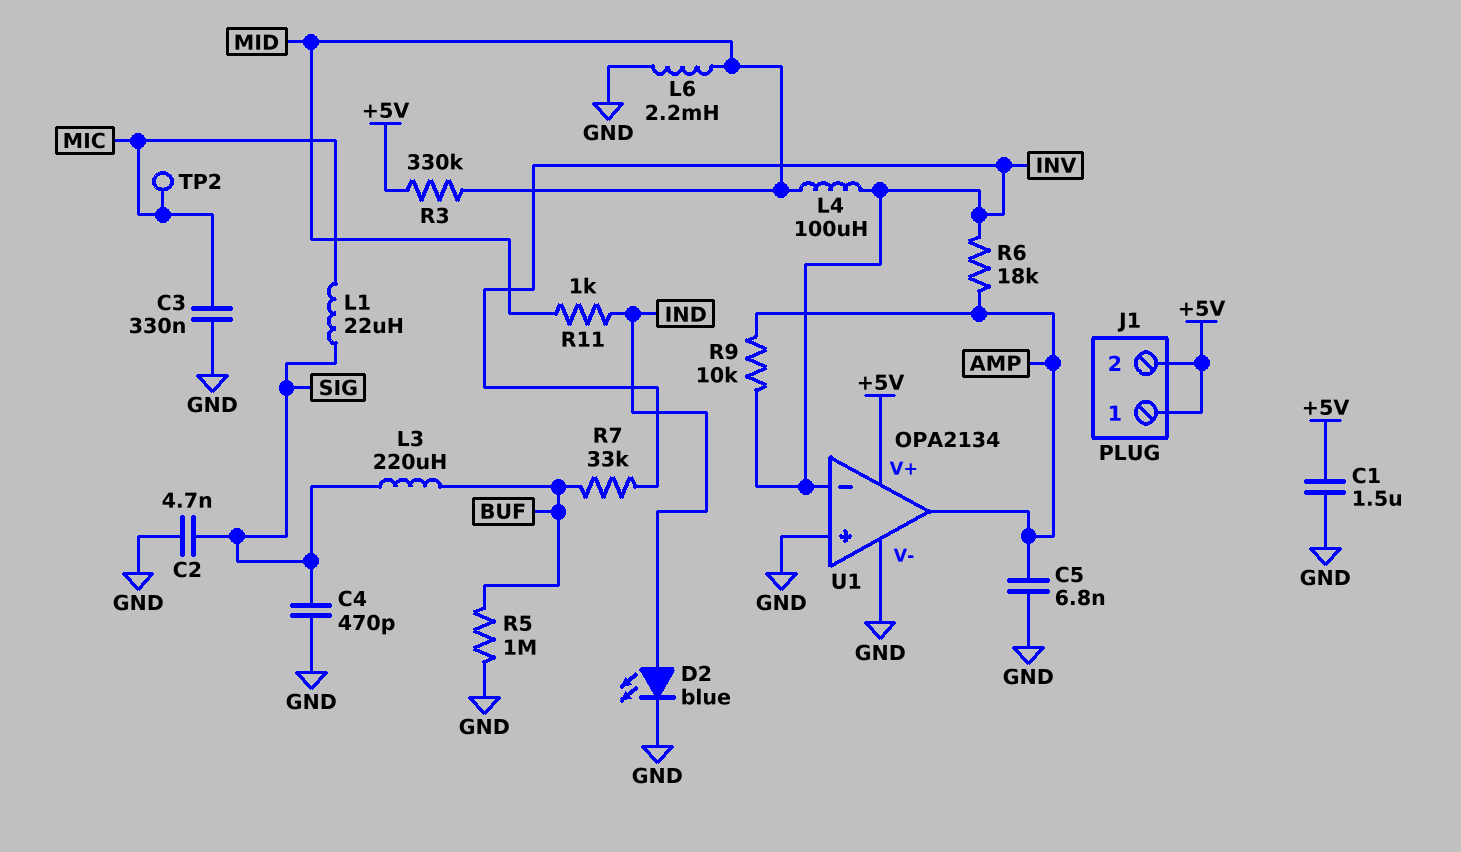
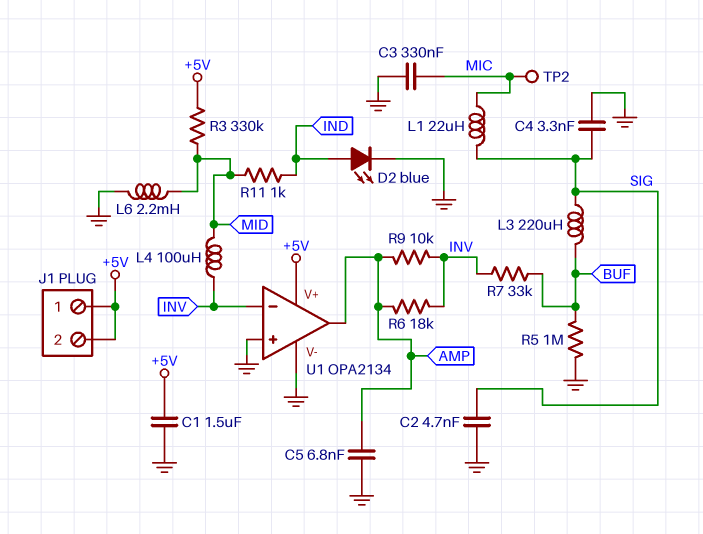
C4: 470pF (GND, SIG) -> 3.3nF (GND, SIG)

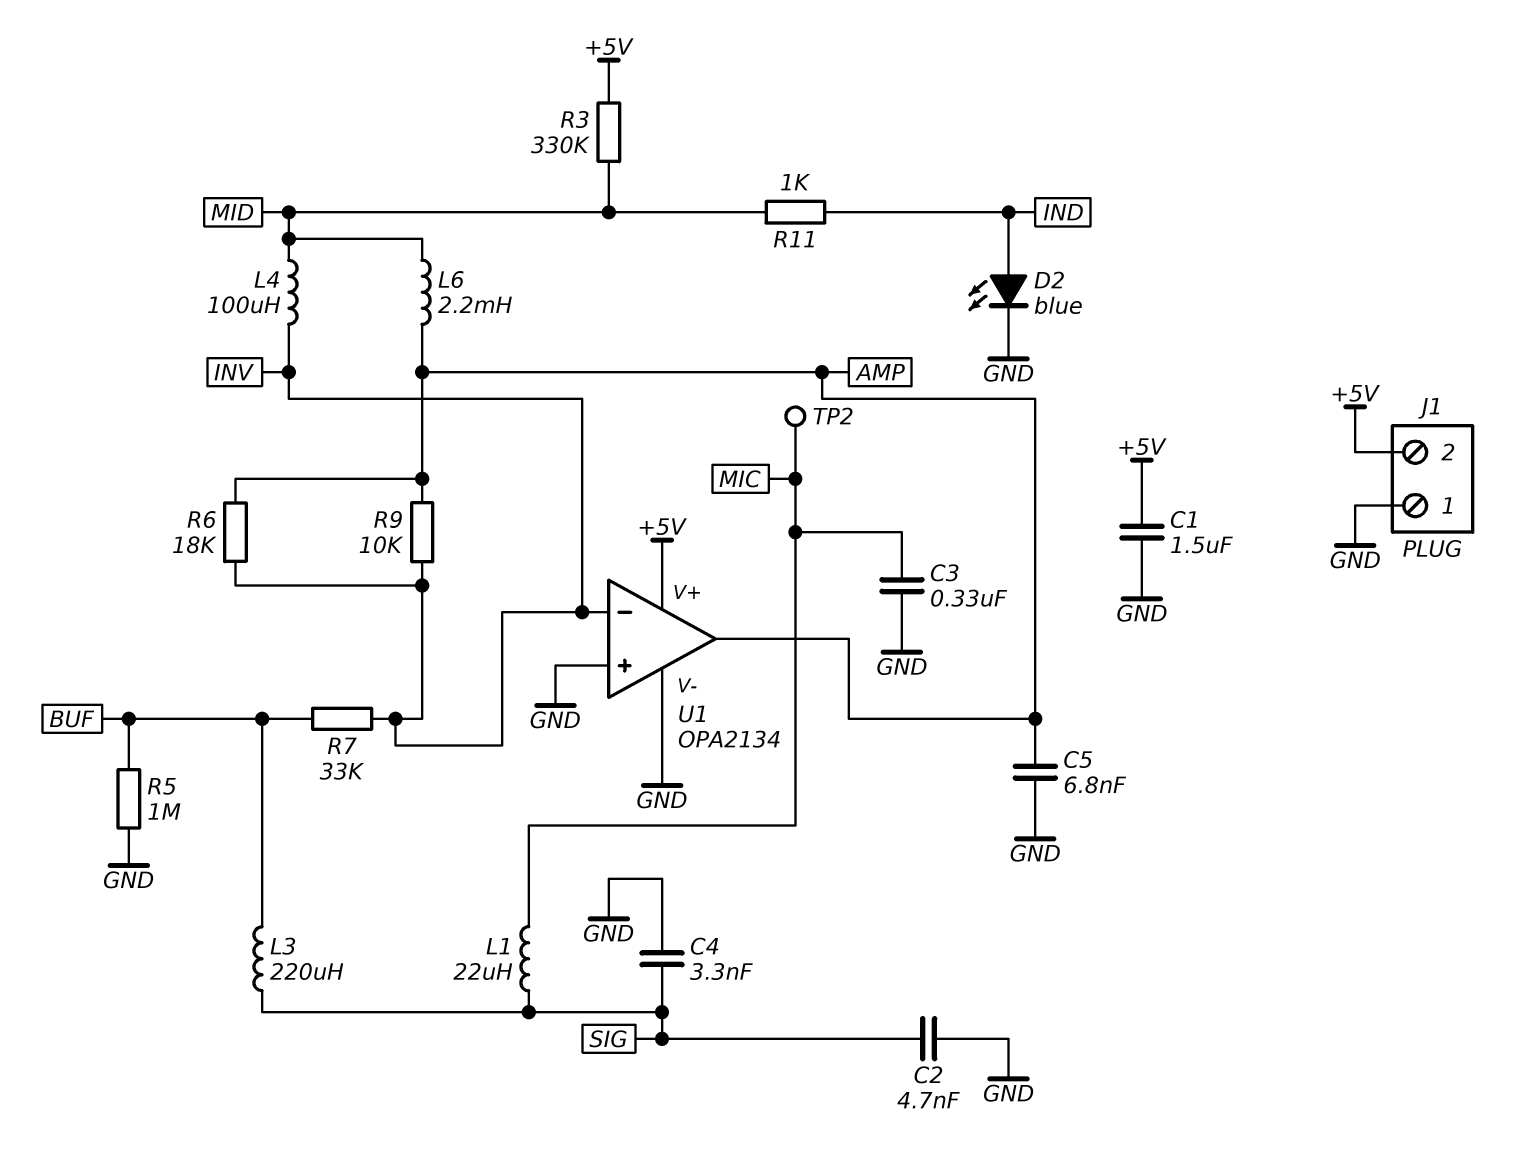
J1 pin 1: +5V -> GND
L6: 2.2mH (GND, MID) -> 2.2mH (AMP, MID)

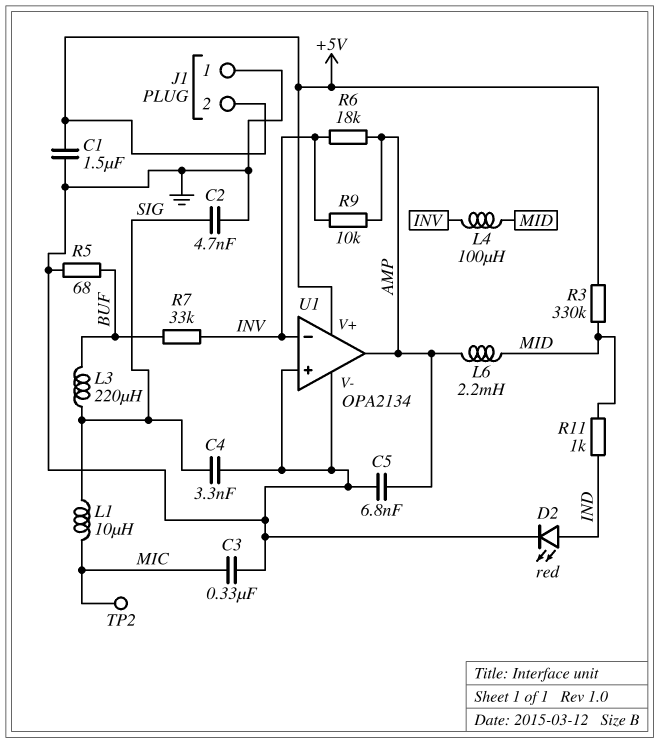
D2: LED blue (A IND, K GND) -> LED red (A IND, K GND)
L1: 22uH (MIC, SIG) -> 10uH (MIC, SIG)
R5: 1M (BUF, GND) -> 68 (BUF, GND)

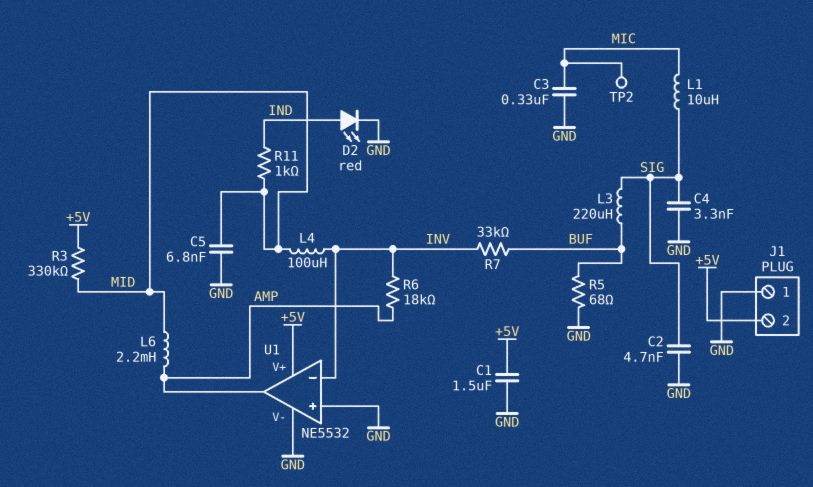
C5: 6.8nF (AMP, GND) -> 6.8nF (GND, MID)
R9: 10k (AMP, INV) -> none
U1: OPA2134 -> NE5532

